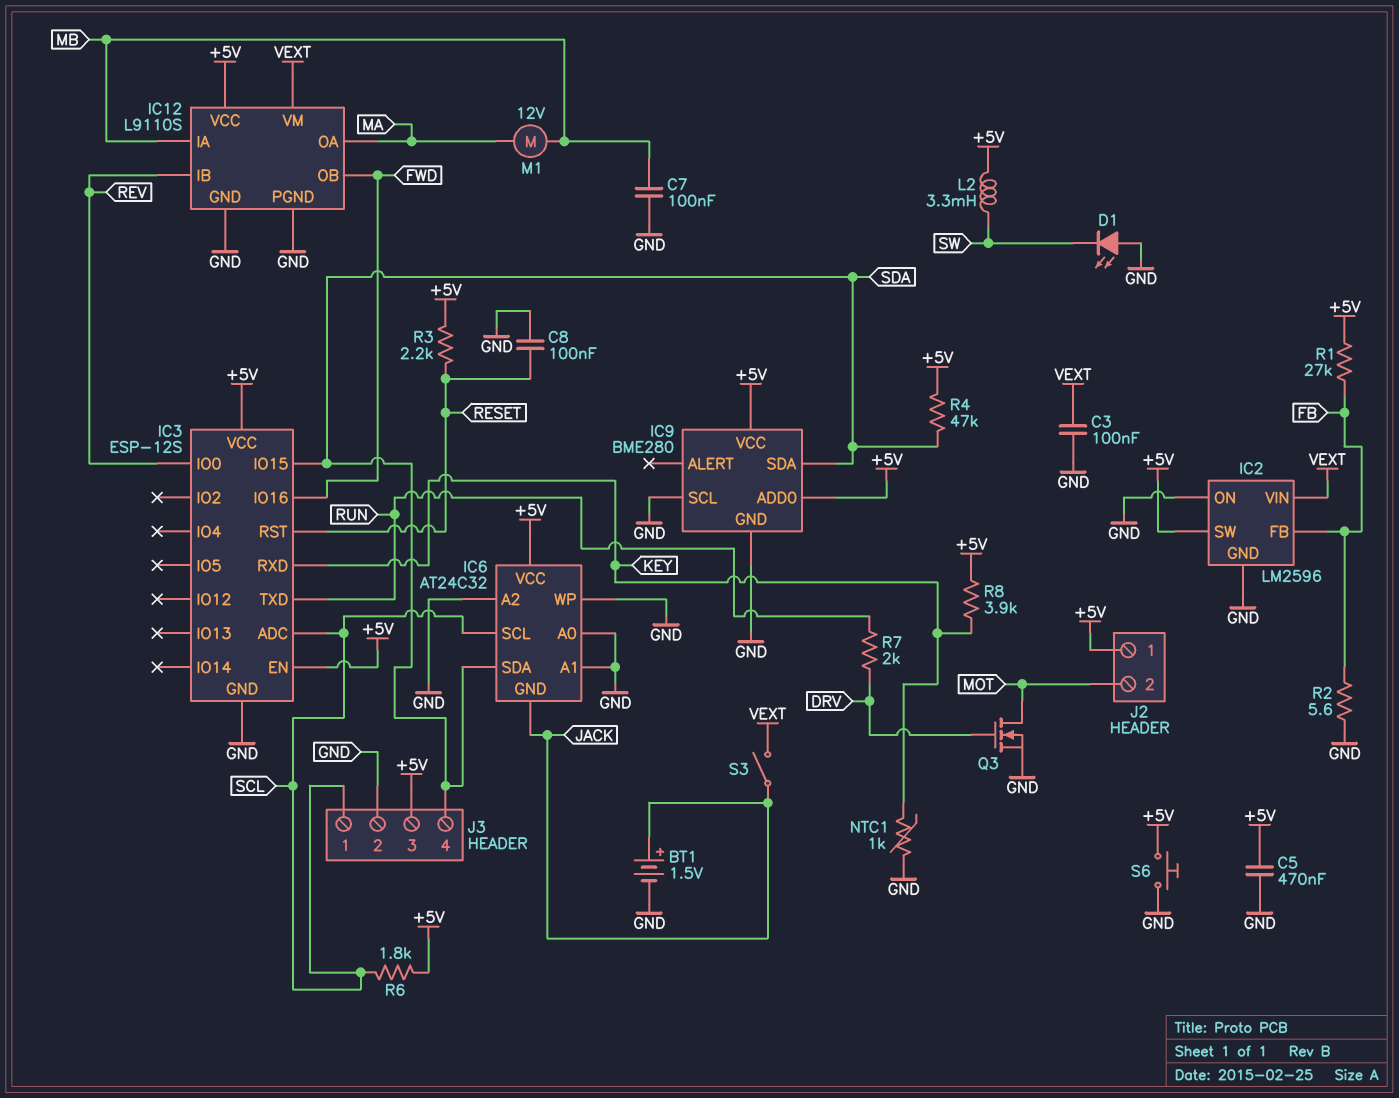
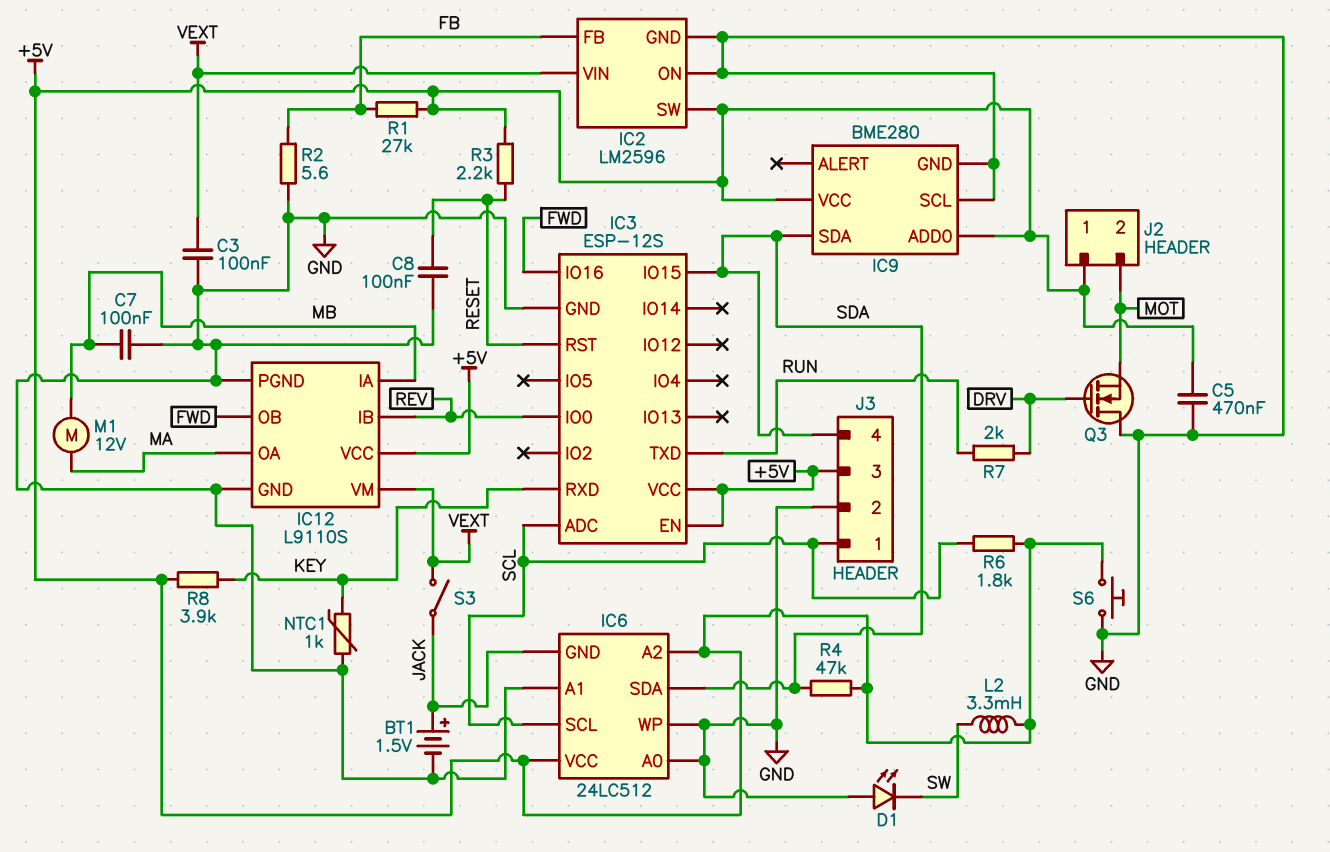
IC6: AT24C32 -> 24LC512
IC6 pin A2: GND -> +5V
Q3: NMOS (G DRV, D MOT, S GND) -> NMOS (G DRV, D GND, S MOT)

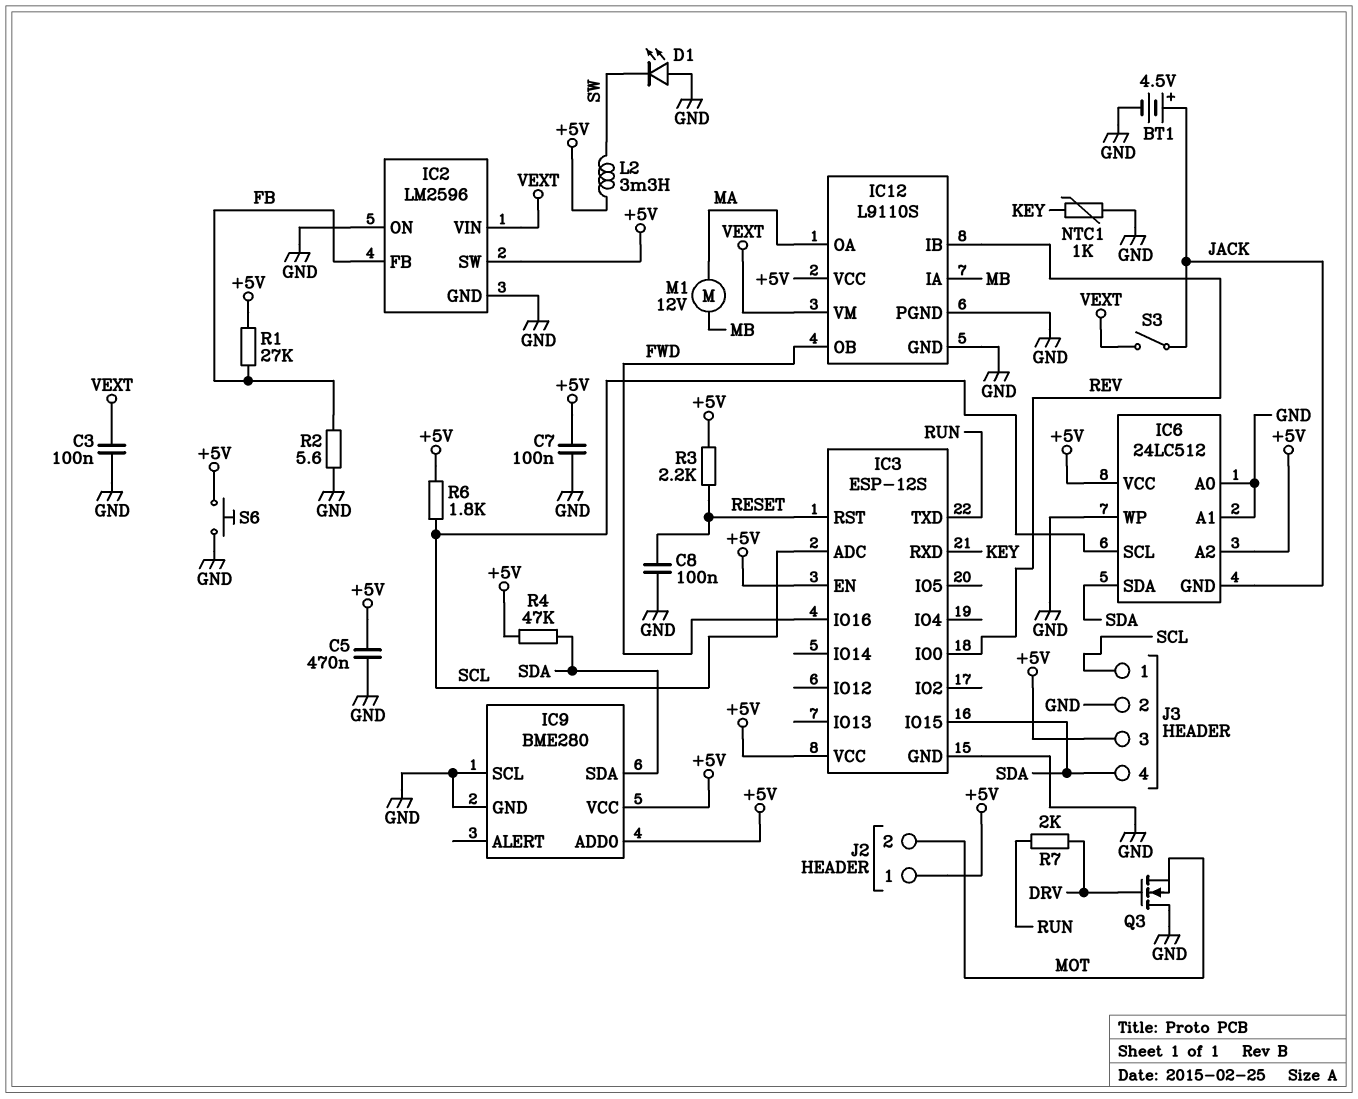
BT1: 1.5V (plus JACK, minus GND) -> 4.5V (plus JACK, minus GND)
C7: 100nF (GND, MB) -> 100nF (+5V, GND)
R8: 3.9k (+5V, KEY) -> none

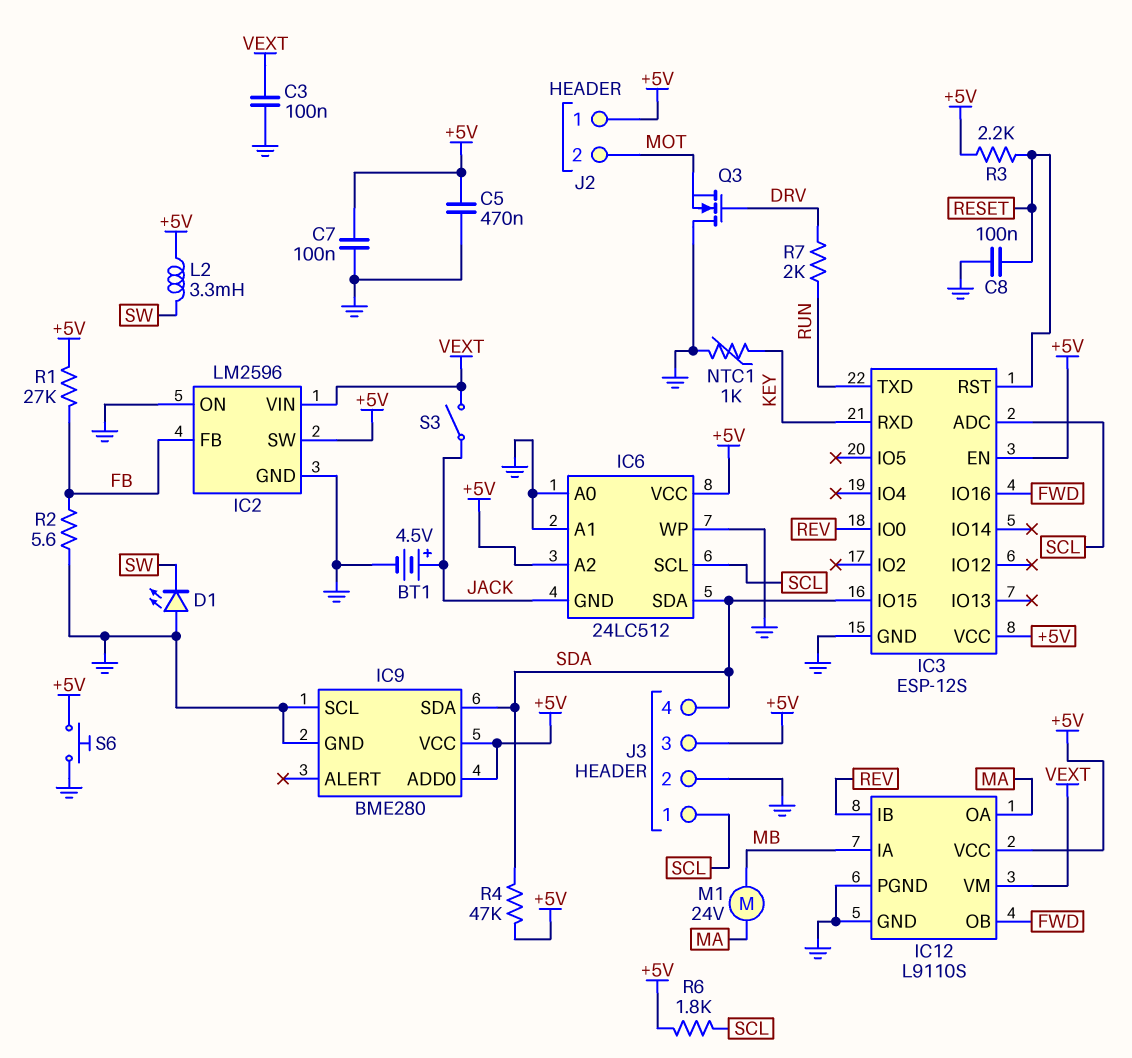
M1: motor 12V (MA, MB) -> motor 24V (MA, MB)

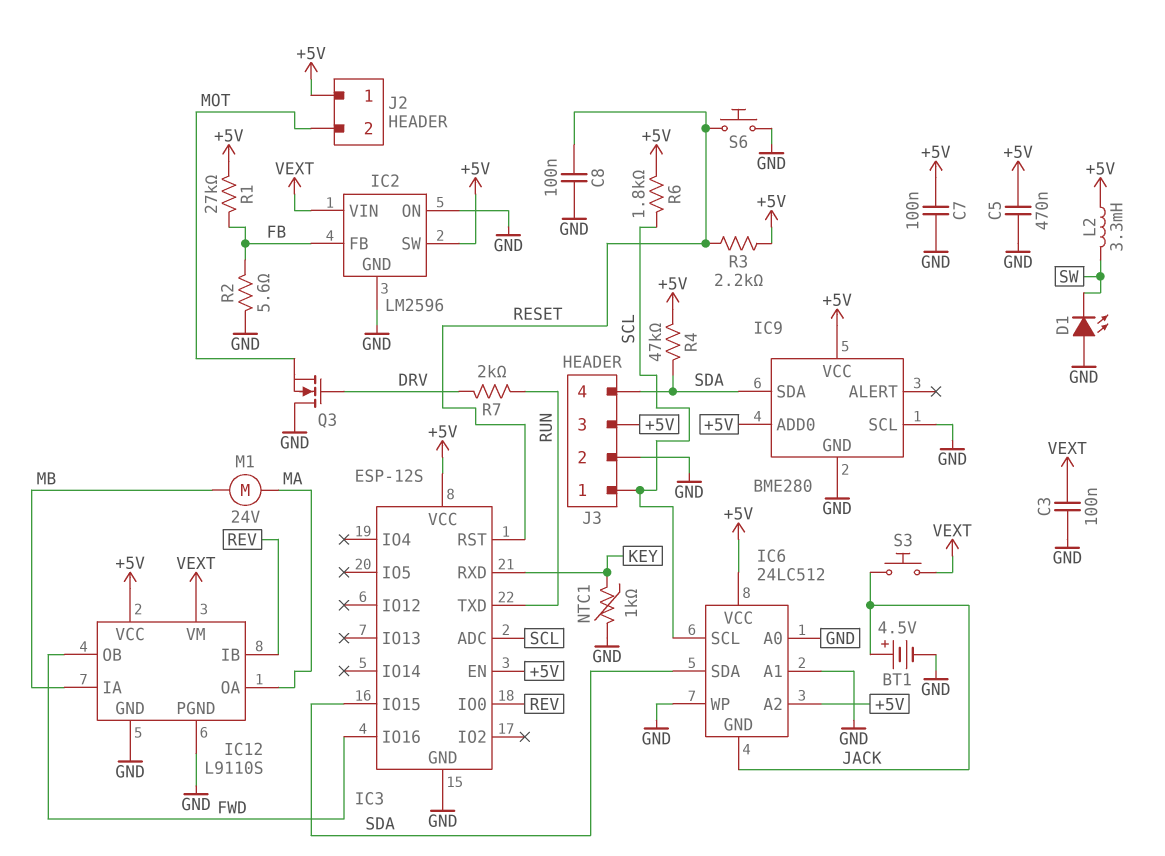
S3: switch (JACK, VEXT) -> button (JACK, VEXT)
S6: button (+5V, GND) -> button (GND, RESET)

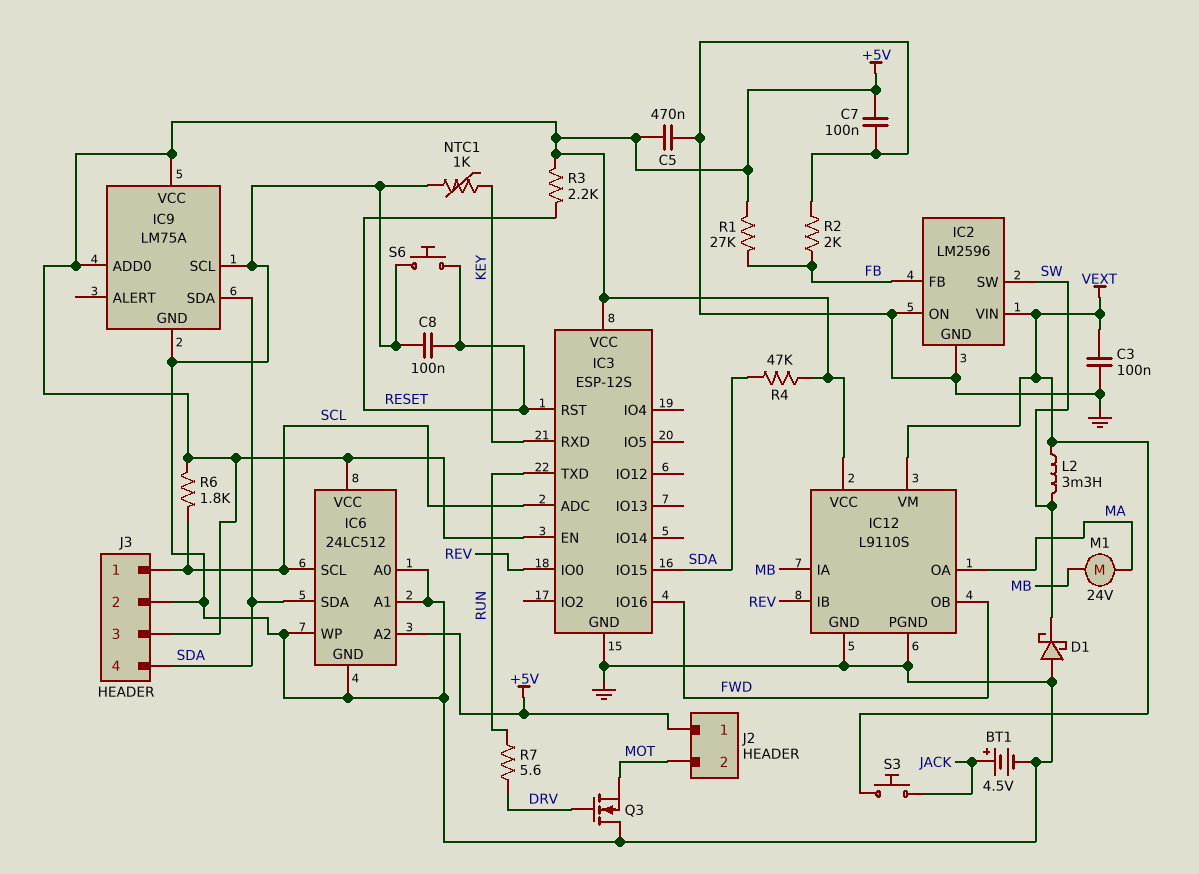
D1: LED (A GND, K SW) -> schottky (A GND, K SW)
IC2 pin SW: +5V -> SW
IC6 pin GND: JACK -> GND
IC9: BME280 -> LM75A
L2: 3.3mH (+5V, SW) -> 3.3mH (SW, VEXT)
R2: 5.6 (FB, GND) -> 2k (FB, GND)
R7: 2k (DRV, RUN) -> 5.6 (DRV, RUN)

